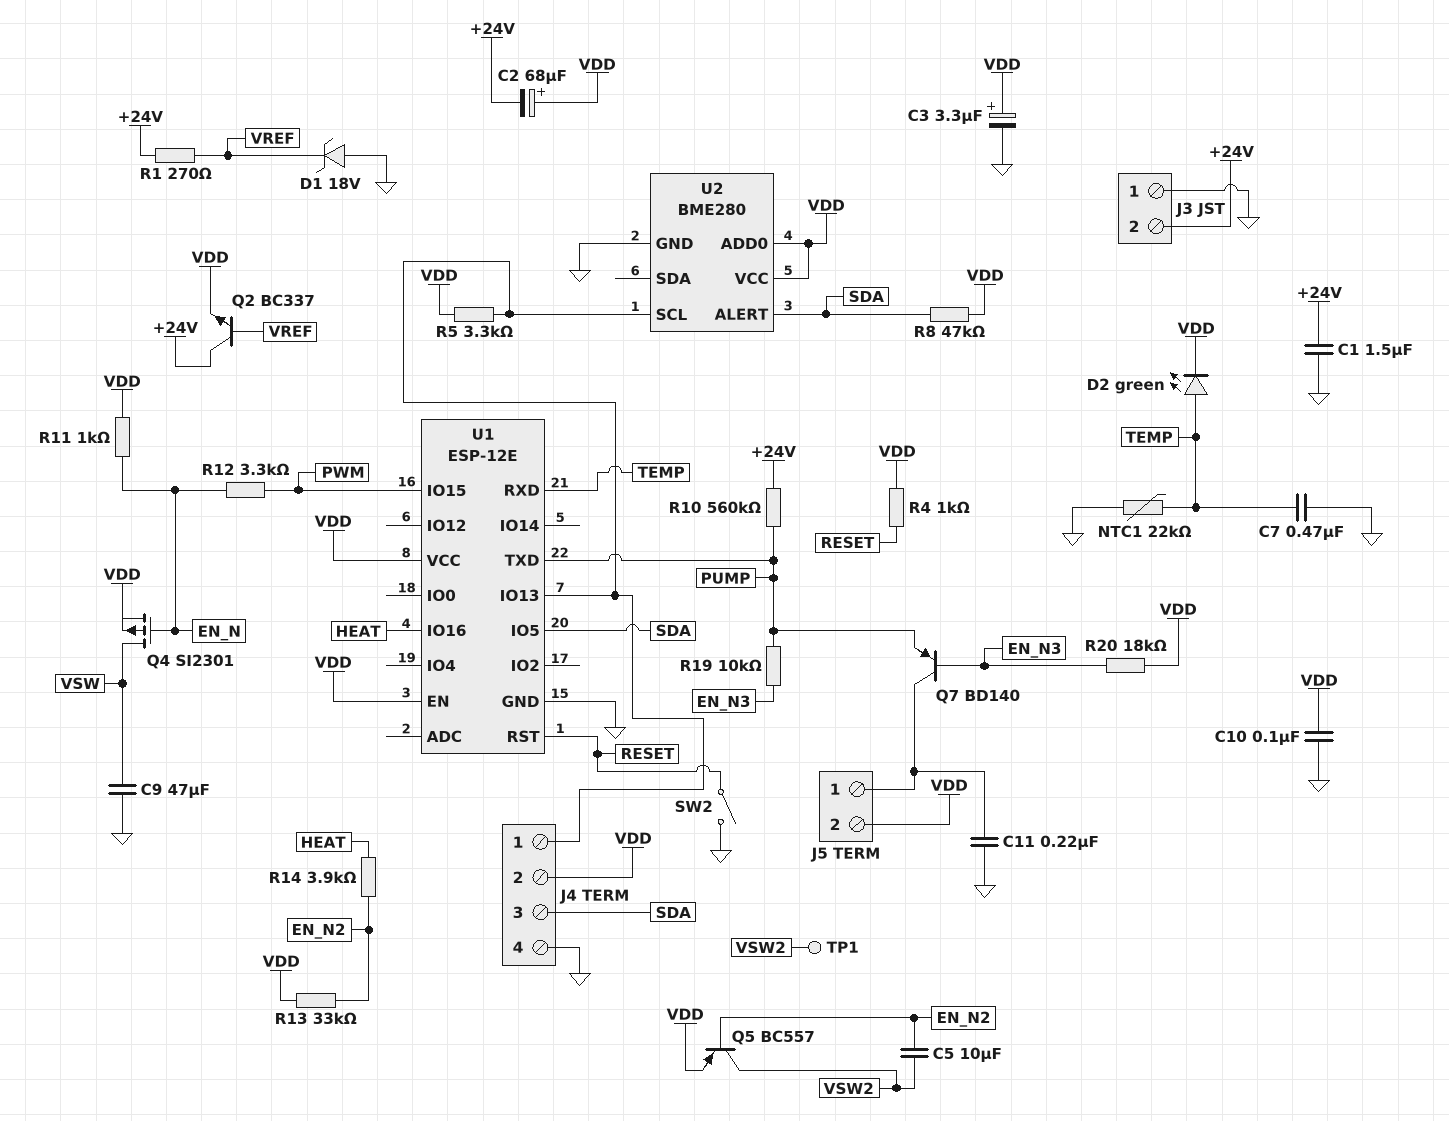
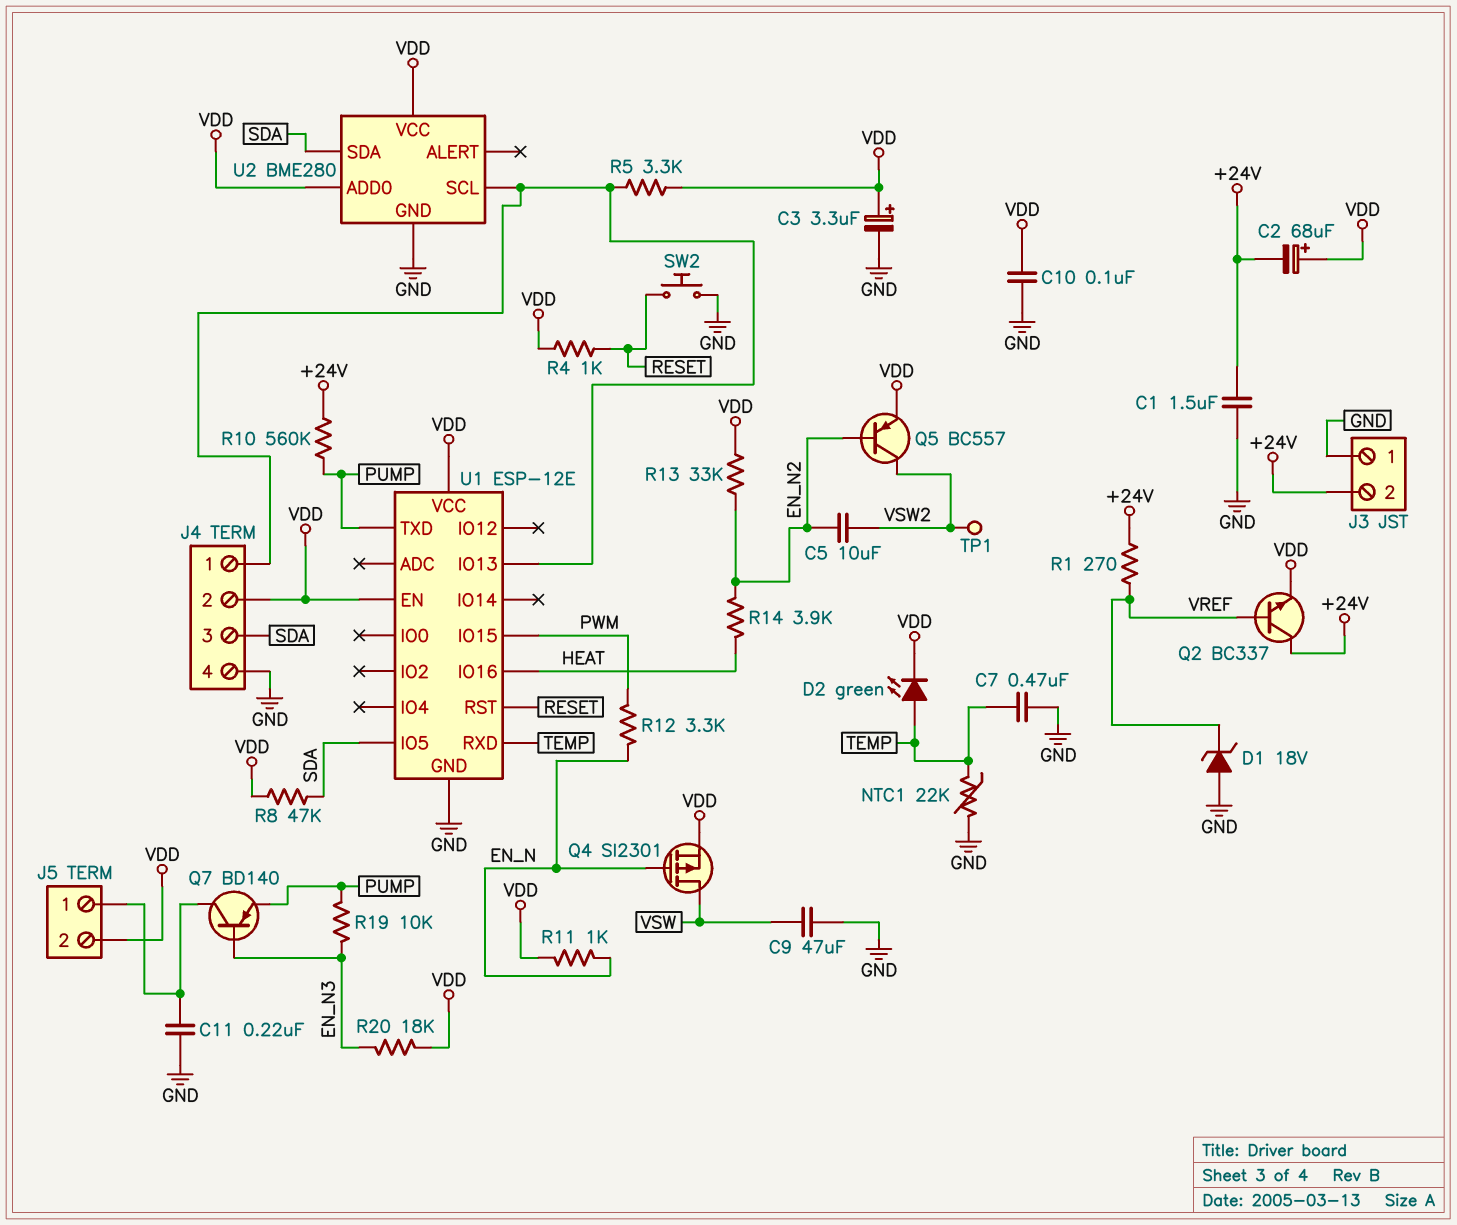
SW2: switch (GND, RESET) -> button (GND, RESET)
U2 pin ALERT: SDA -> none
U2 pin SDA: none -> SDA

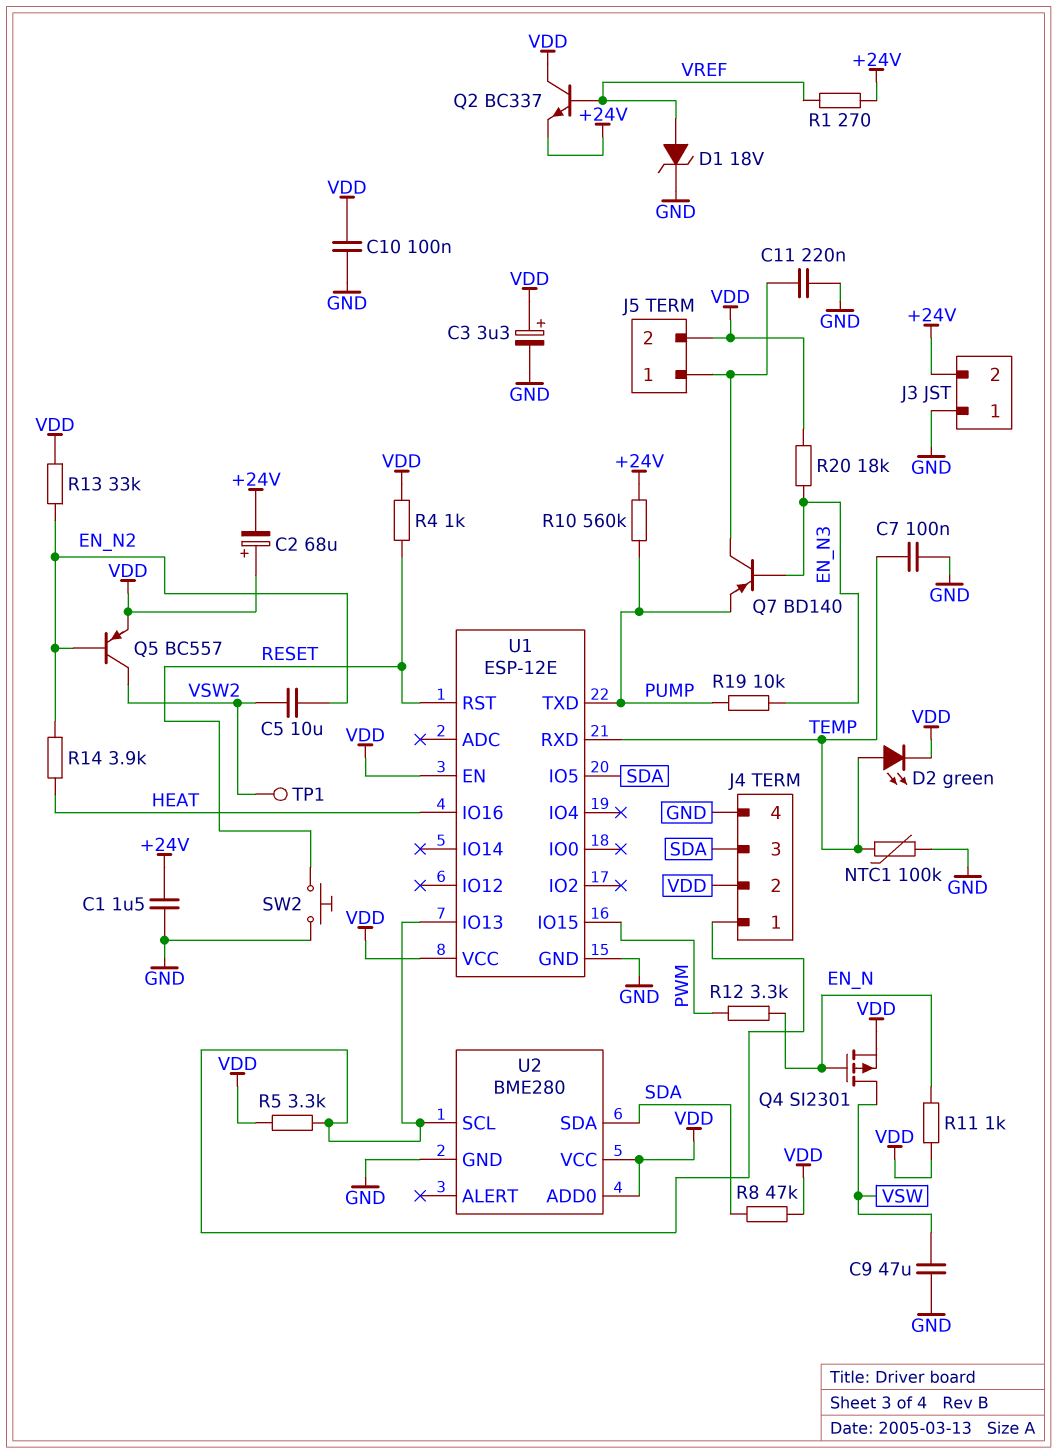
C7: 470nF (GND, TEMP) -> 100nF (GND, TEMP)
D1: zener 18V (A GND, K VREF) -> zener 18V (A VREF, K GND)
NTC1: 22k (GND, TEMP) -> 100k (GND, TEMP)
Q2: NPN BC337 (B VREF, C +24V, E VDD) -> NPN BC337 (B VREF, C VDD, E +24V)

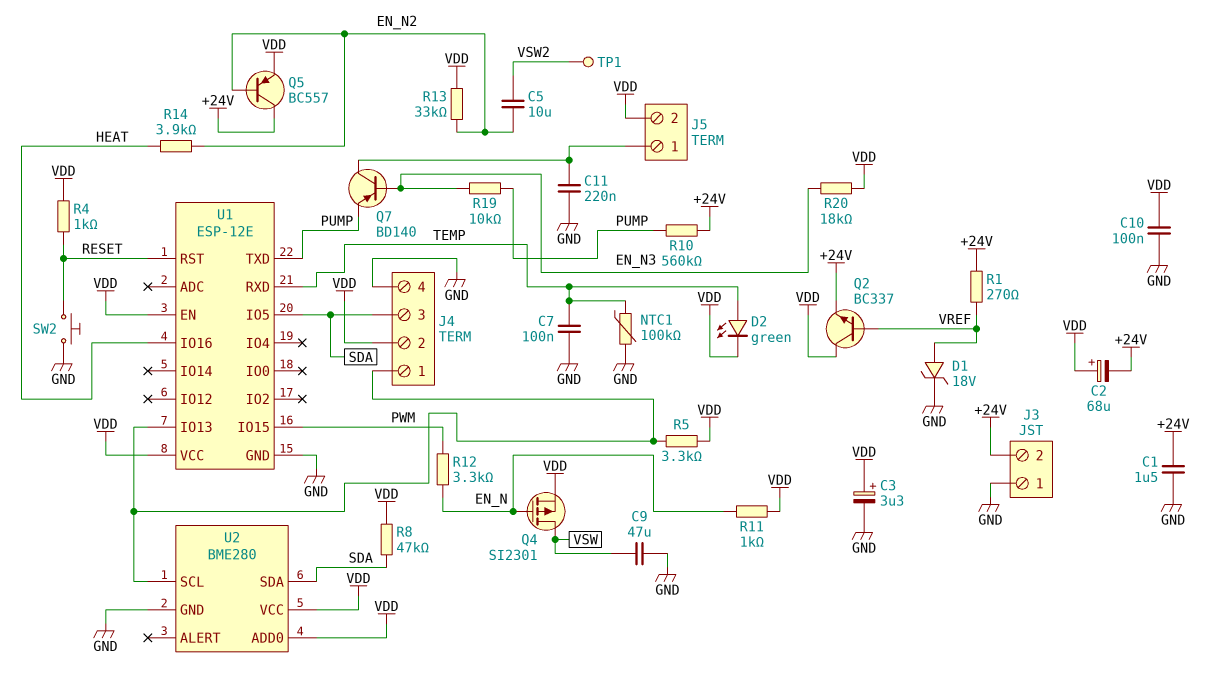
Q5: PNP BC557 (B EN_N2, C VSW2, E VDD) -> PNP BC557 (B EN_N2, C +24V, E VDD)

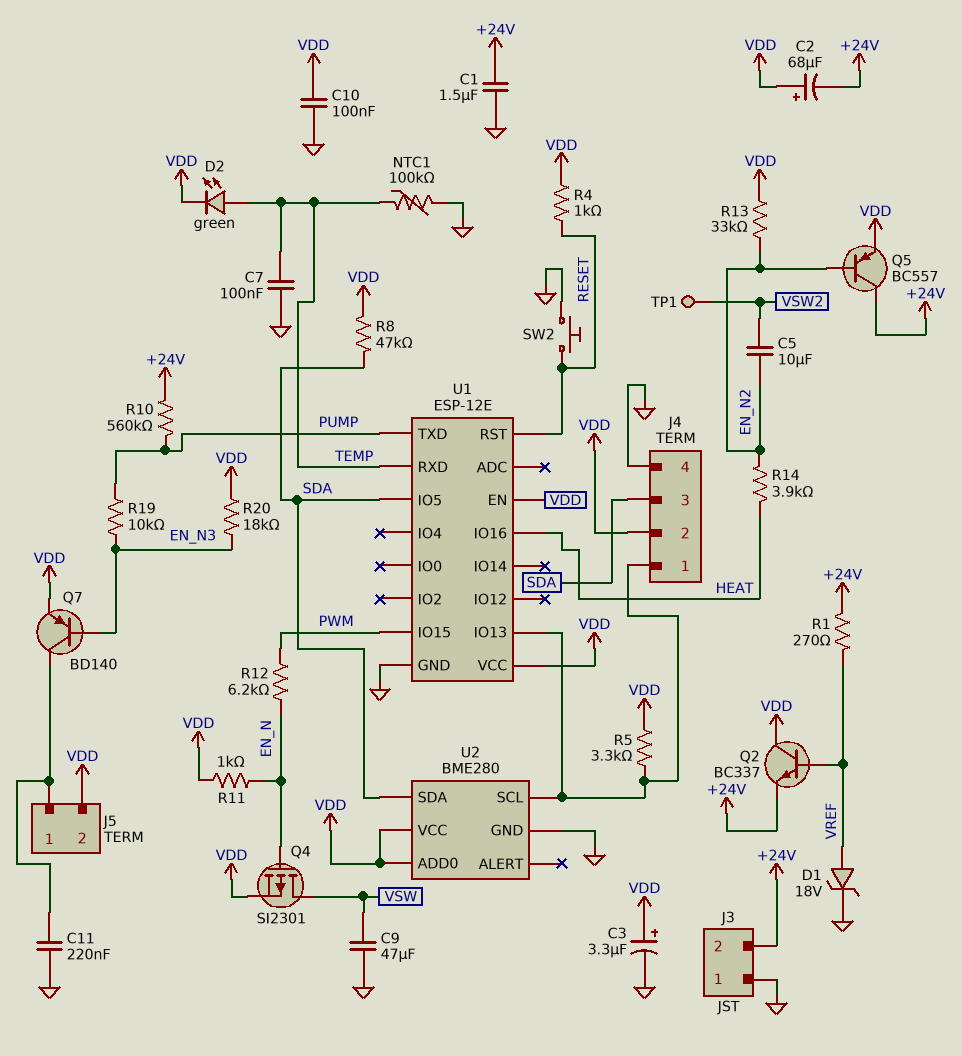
Q7: PNP BD140 (B EN_N3, C J5/1, E PUMP) -> PNP BD140 (B EN_N3, C J5/1, E VDD)
R12: 3.3k (EN_N, PWM) -> 6.2k (EN_N, PWM)

